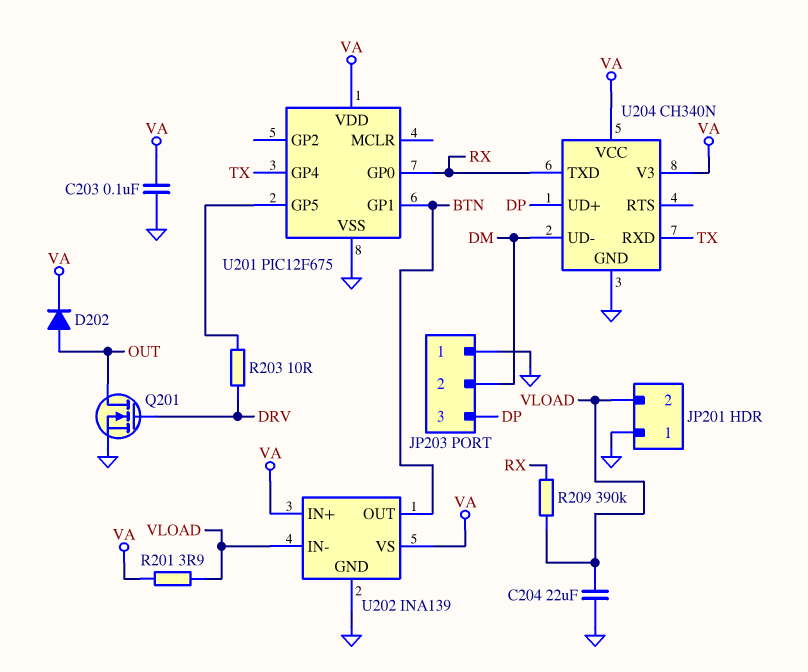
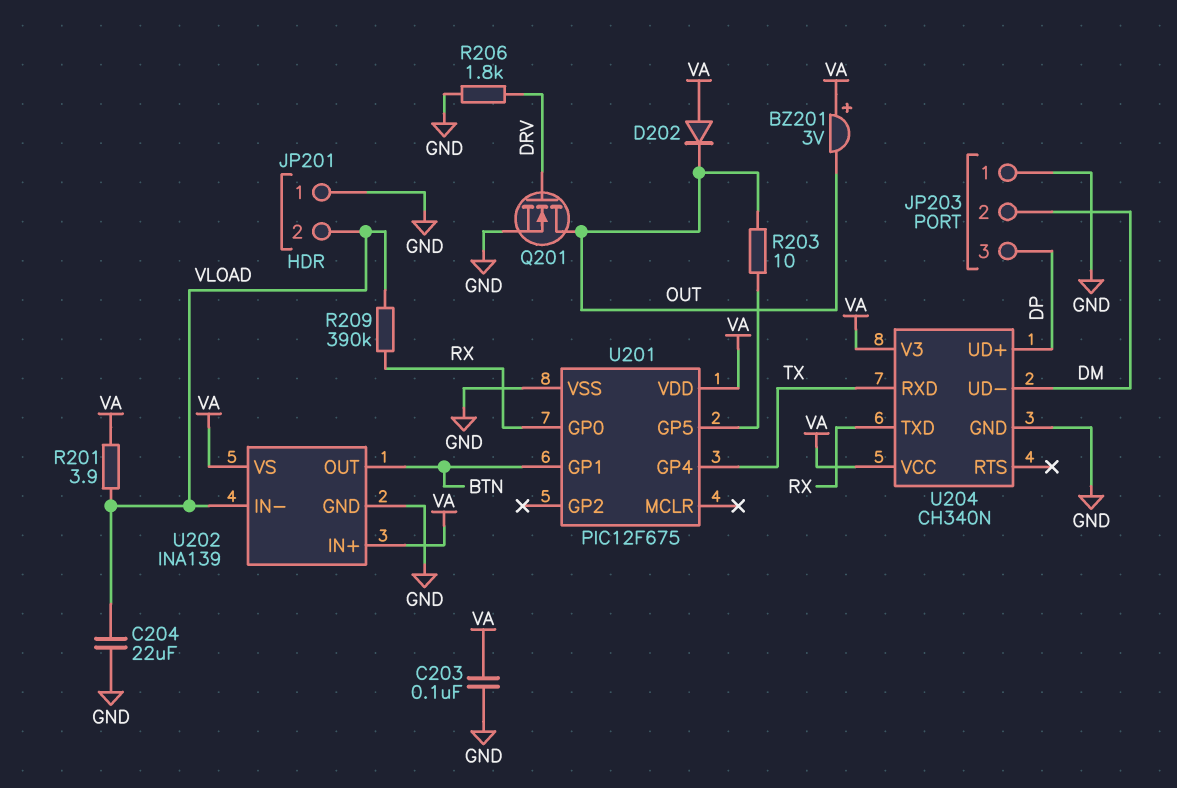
BZ201: none -> buzzer 3V (plus VA, minus OUT)
D202: diode (A OUT, K VA) -> diode (A VA, K OUT)
R203: 10 (DRV, U201/GP5) -> 10 (OUT, U201/GP5)
R206: none -> 1.8k (DRV, GND)

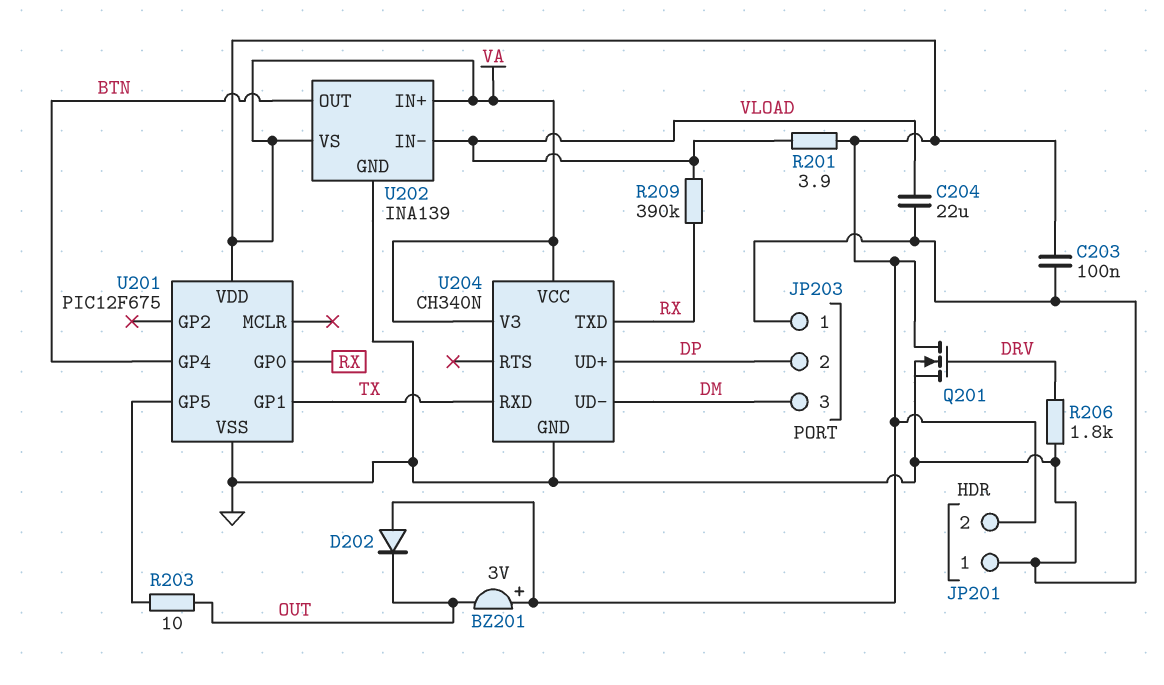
JP201 pin 2: VLOAD -> VA
JP203 pin 2: DM -> DP
JP203 pin 3: DP -> DM
Q201: NMOS (G DRV, D OUT, S GND) -> NMOS (G DRV, D VA, S GND)
U201 pin GP1: BTN -> TX
U201 pin GP4: TX -> BTN

